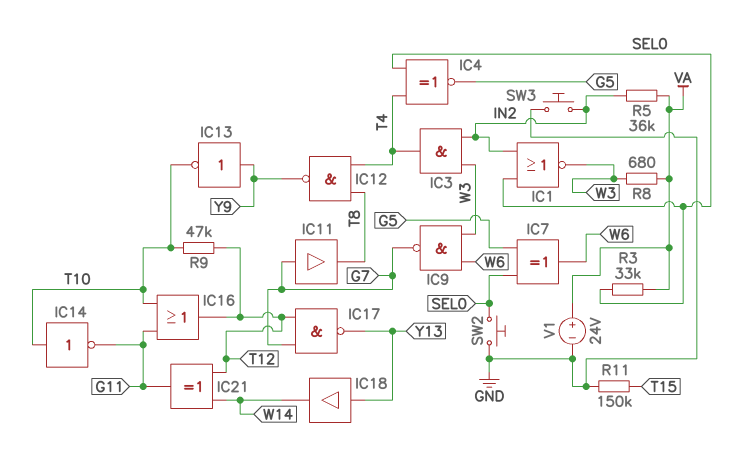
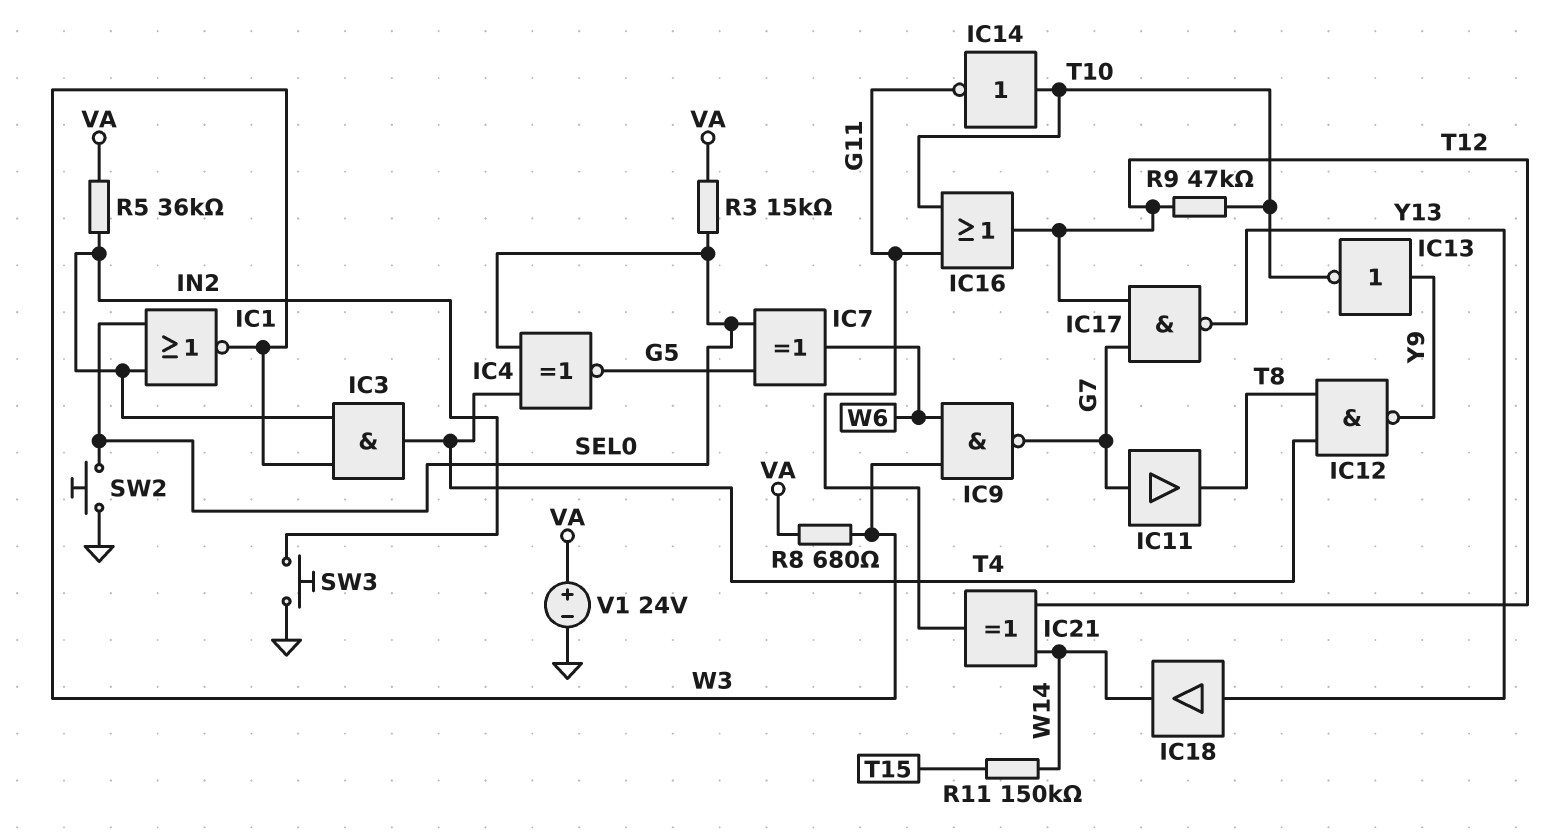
R3: 33k (SEL0, VA) -> 15k (SEL0, VA)
R11: 150k (GND, T15) -> 150k (T15, W14)

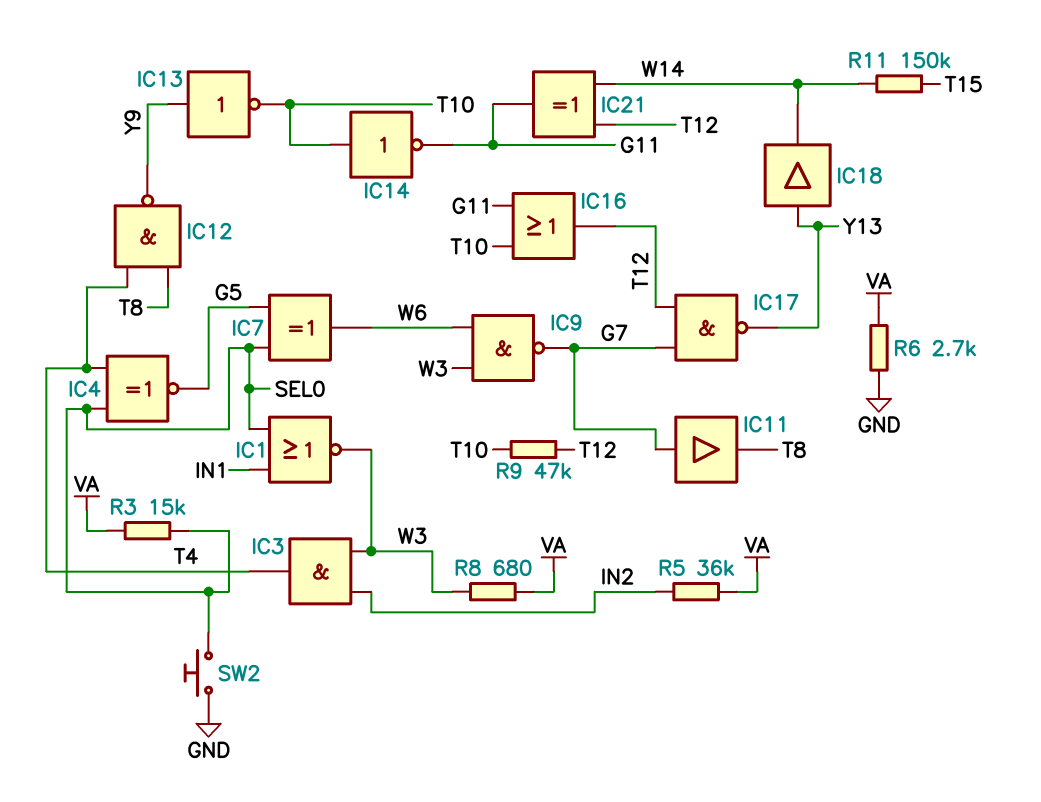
IC1: NOR (in IN2, in SEL0, out W3) -> NOR (in IN1, in SEL0, out W3)
R6: none -> 2.7k (GND, VA)
SW3: button (GND, IN2) -> none
V1: 24V (plus VA, minus GND) -> none

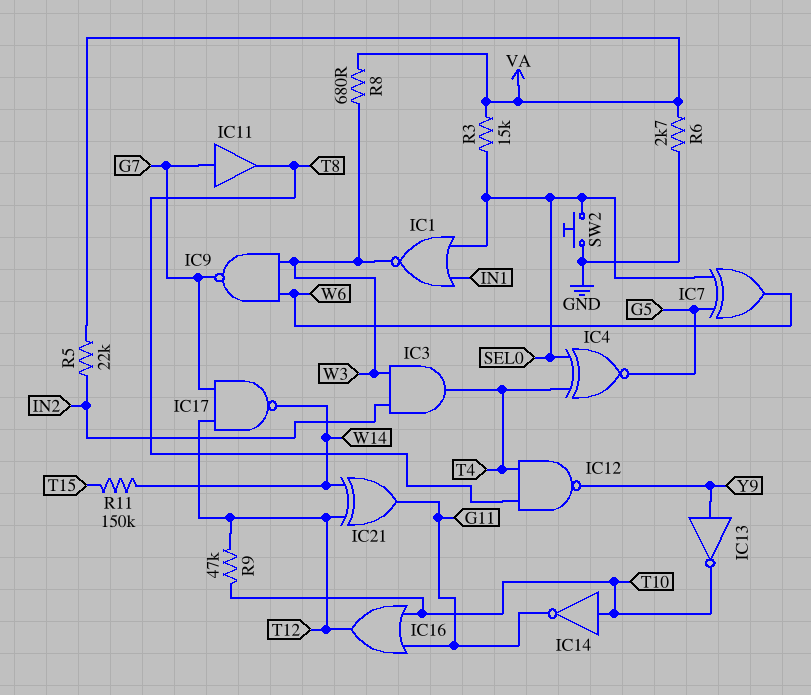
IC17: NAND (in G7, in T12, out Y13) -> NAND (in G7, in T12, out W14)
IC18: buffer (in Y13, out W14) -> none
R5: 36k (IN2, VA) -> 22k (IN2, VA)

